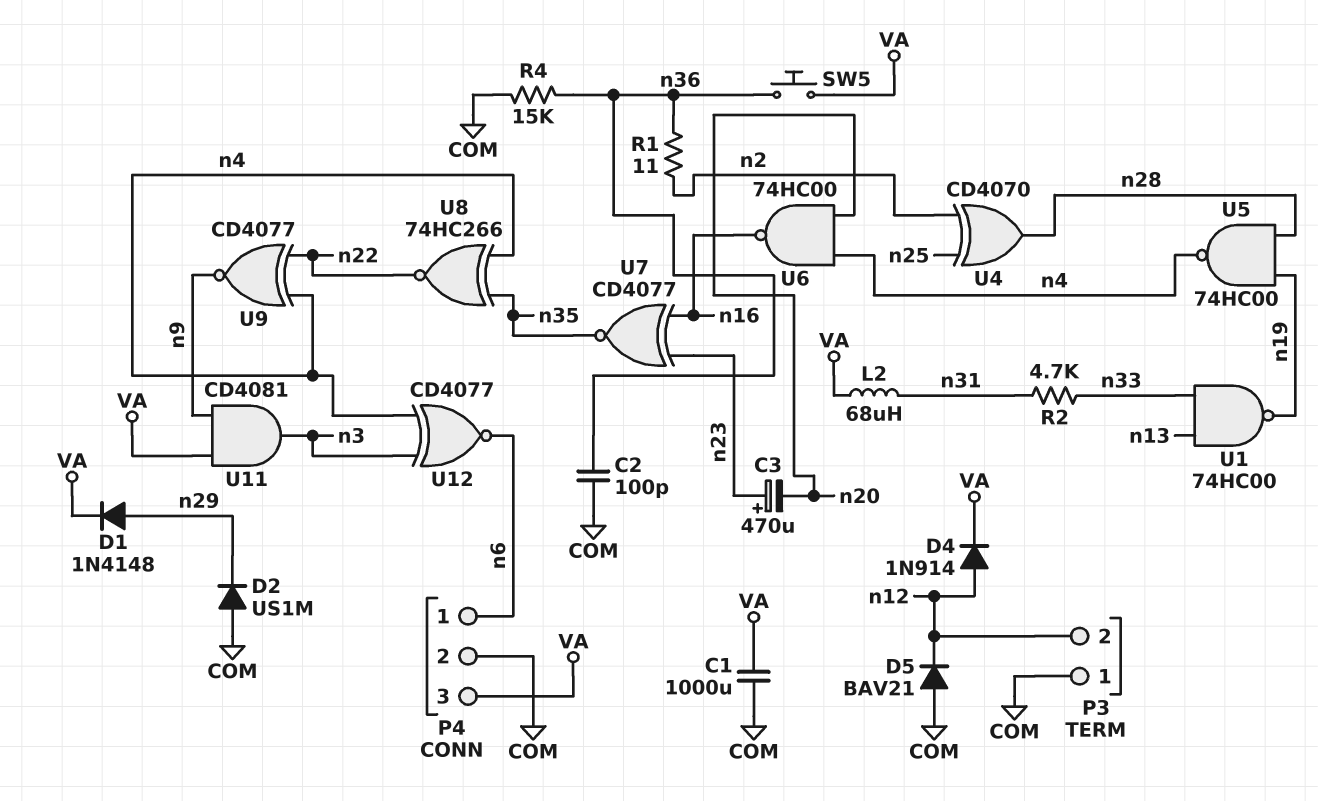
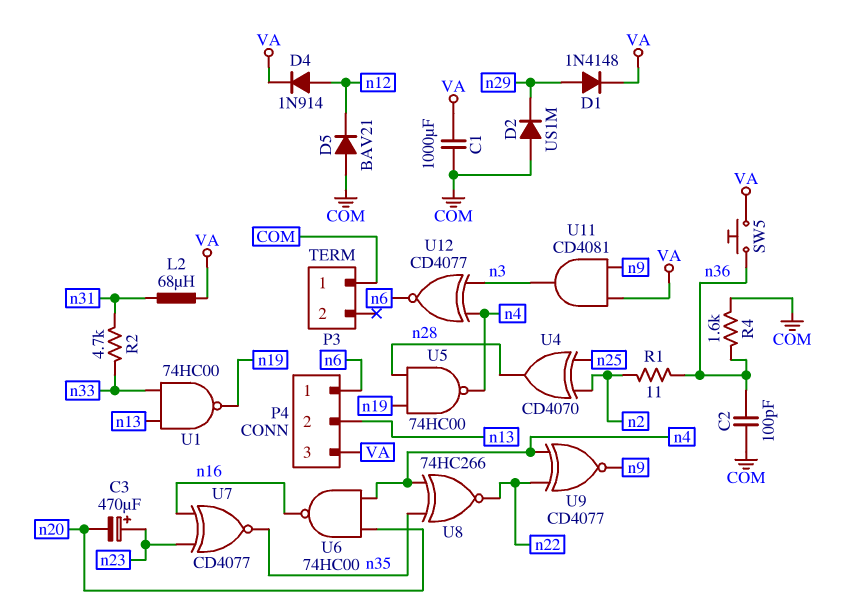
P3 pin 2: n12 -> none
P4 pin 2: COM -> n13
R4: 15k (COM, n36) -> 1.6k (COM, n36)

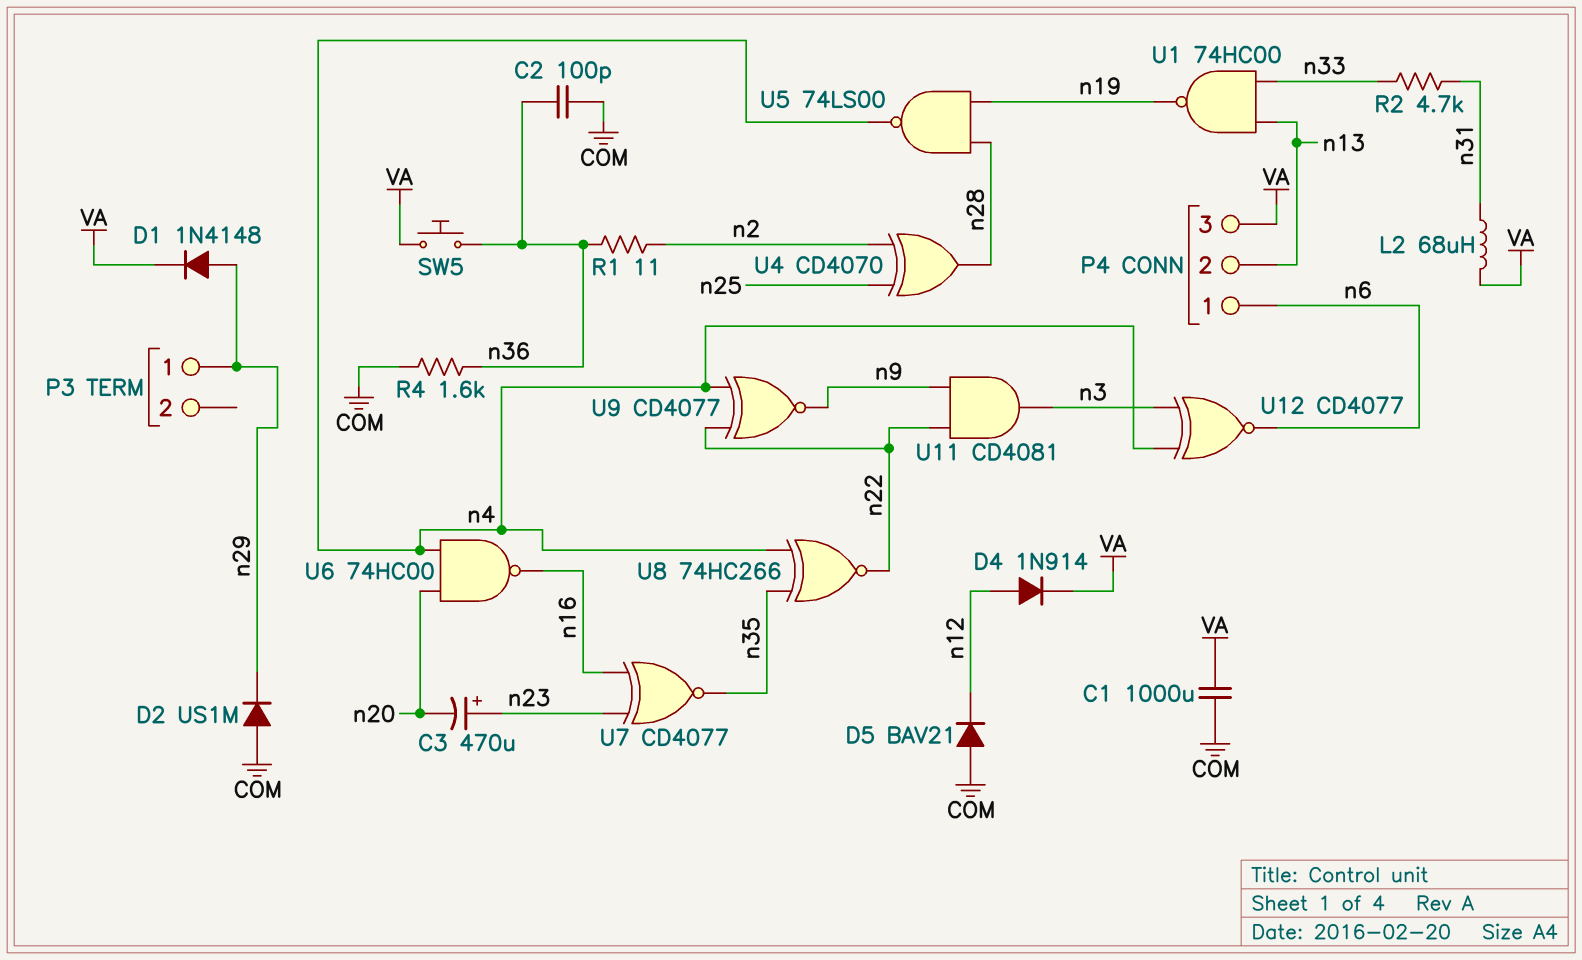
P3 pin 1: COM -> n29
U5: NAND 74HC00 (in n19, in n28, out n4) -> NAND 74LS00 (in n19, in n28, out n4)
U11: AND CD4081 (in VA, in n9, out n3) -> AND CD4081 (in n9, in n22, out n3)

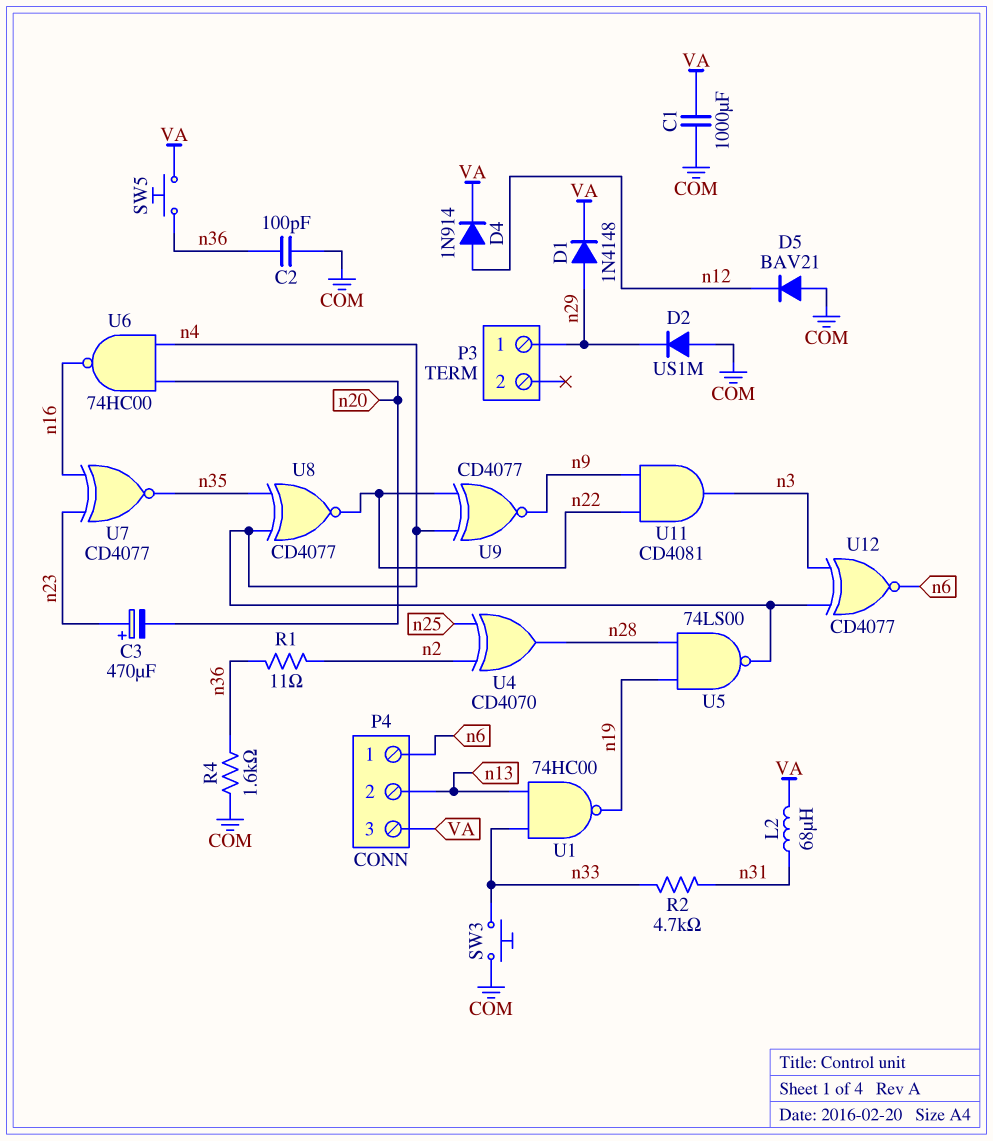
SW3: none -> button (COM, n33)
U8: XNOR 74HC266 (in n4, in n35, out n22) -> XNOR CD4077 (in n4, in n35, out n22)

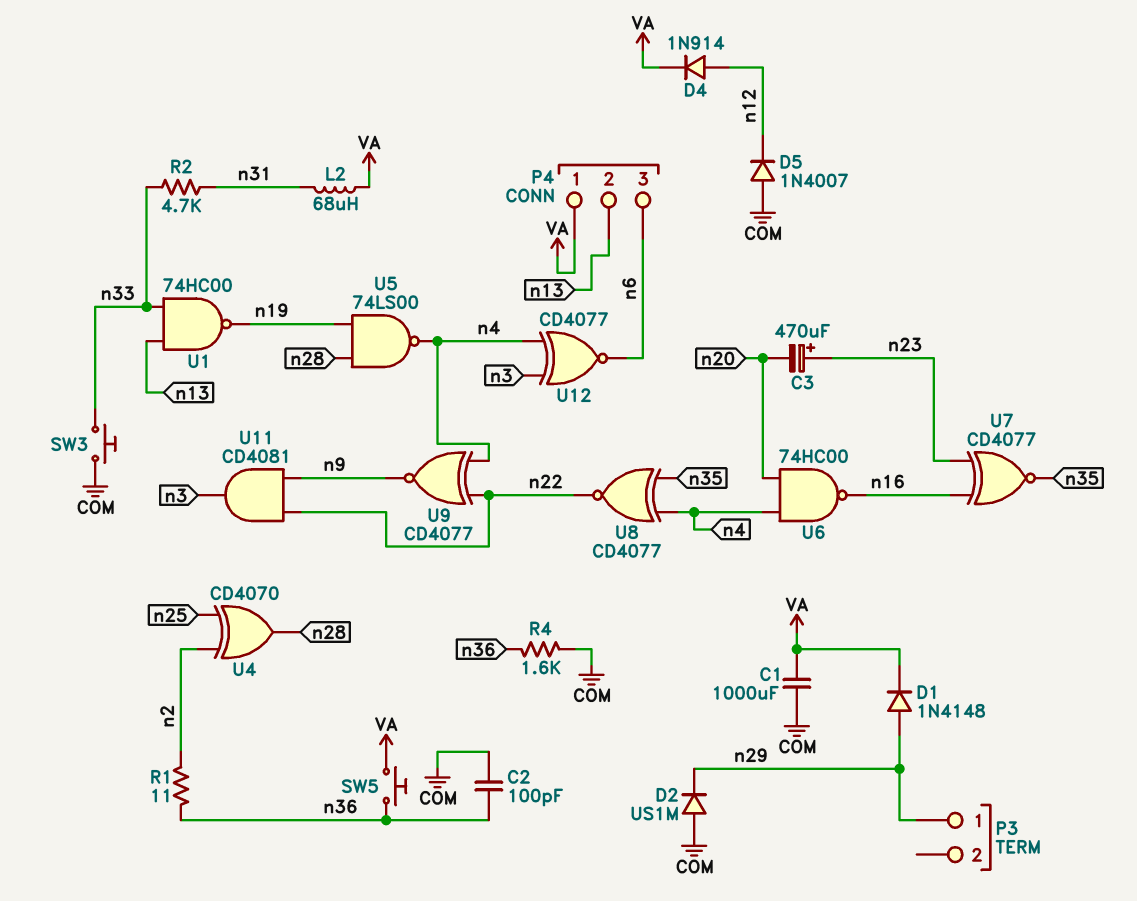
D5: diode BAV21 (A COM, K n12) -> diode 1N4007 (A COM, K n12)
P4 pin 1: n6 -> VA
P4 pin 3: VA -> n6

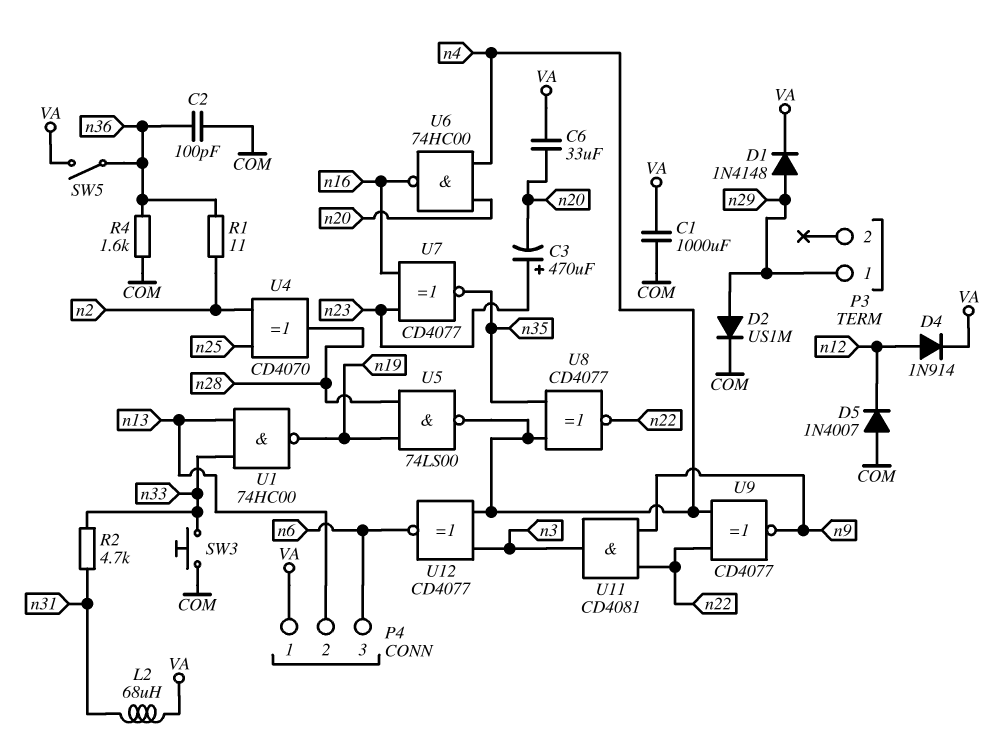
C6: none -> 33uF (VA, n20)
D2: diode US1M (A COM, K n29) -> diode US1M (A n29, K COM)
SW5: button (VA, n36) -> switch (VA, n36)

